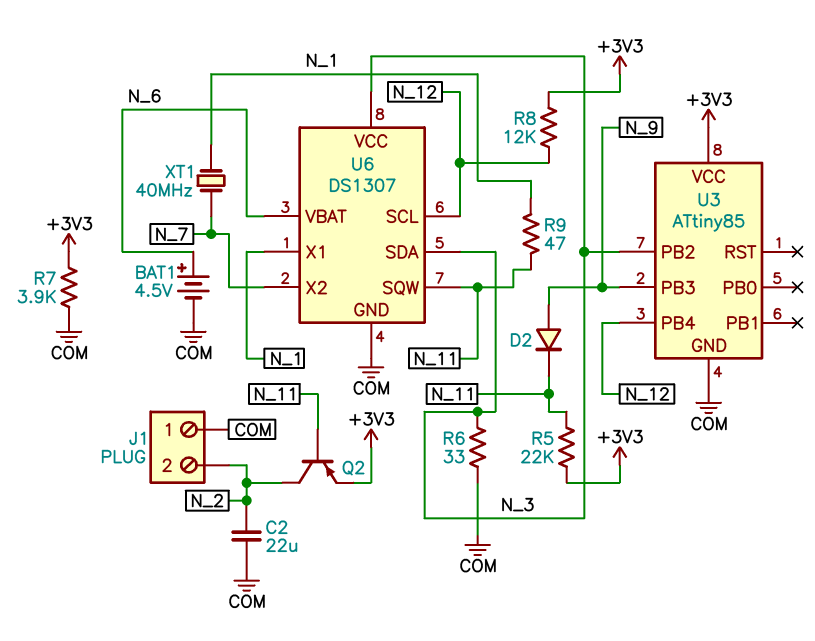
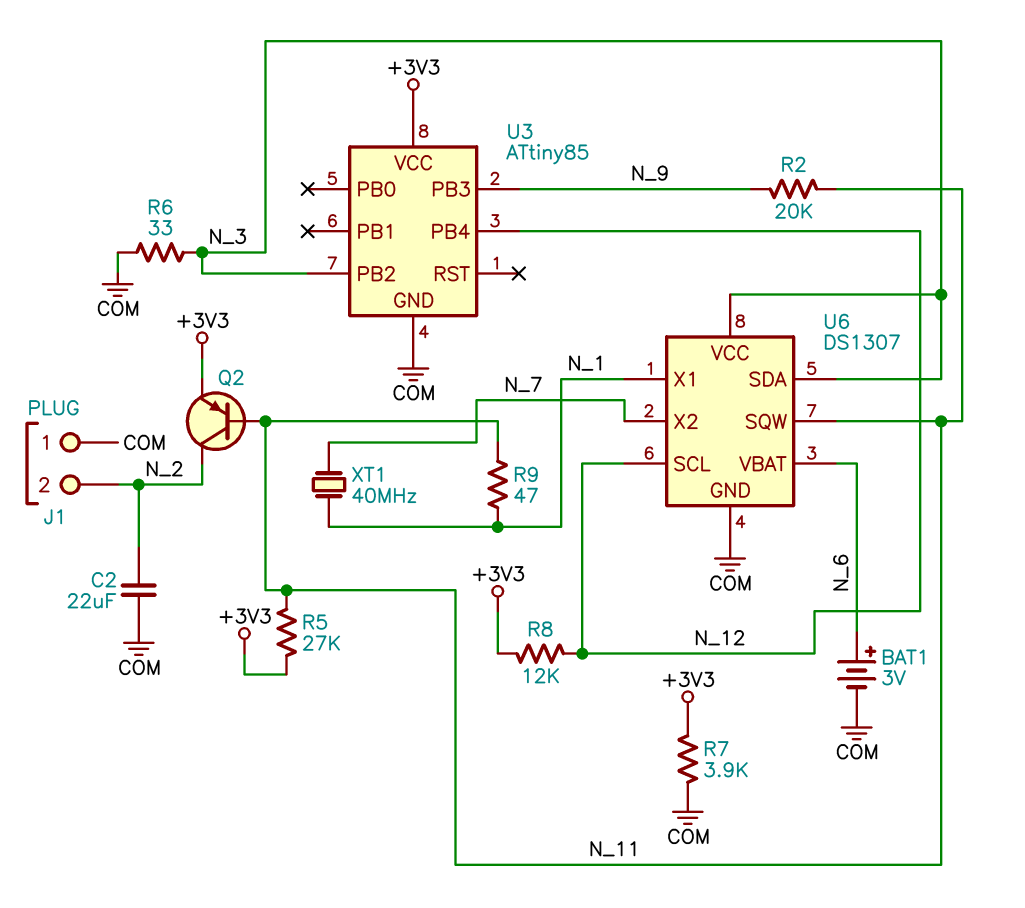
BAT1: 4.5V (plus N_6, minus COM) -> 3V (plus N_6, minus COM)
D2: diode (A N_9, K N_11) -> none
R2: none -> 20k (N_9, N_11)
R5: 22k (+3V3, N_11) -> 27k (+3V3, N_11)

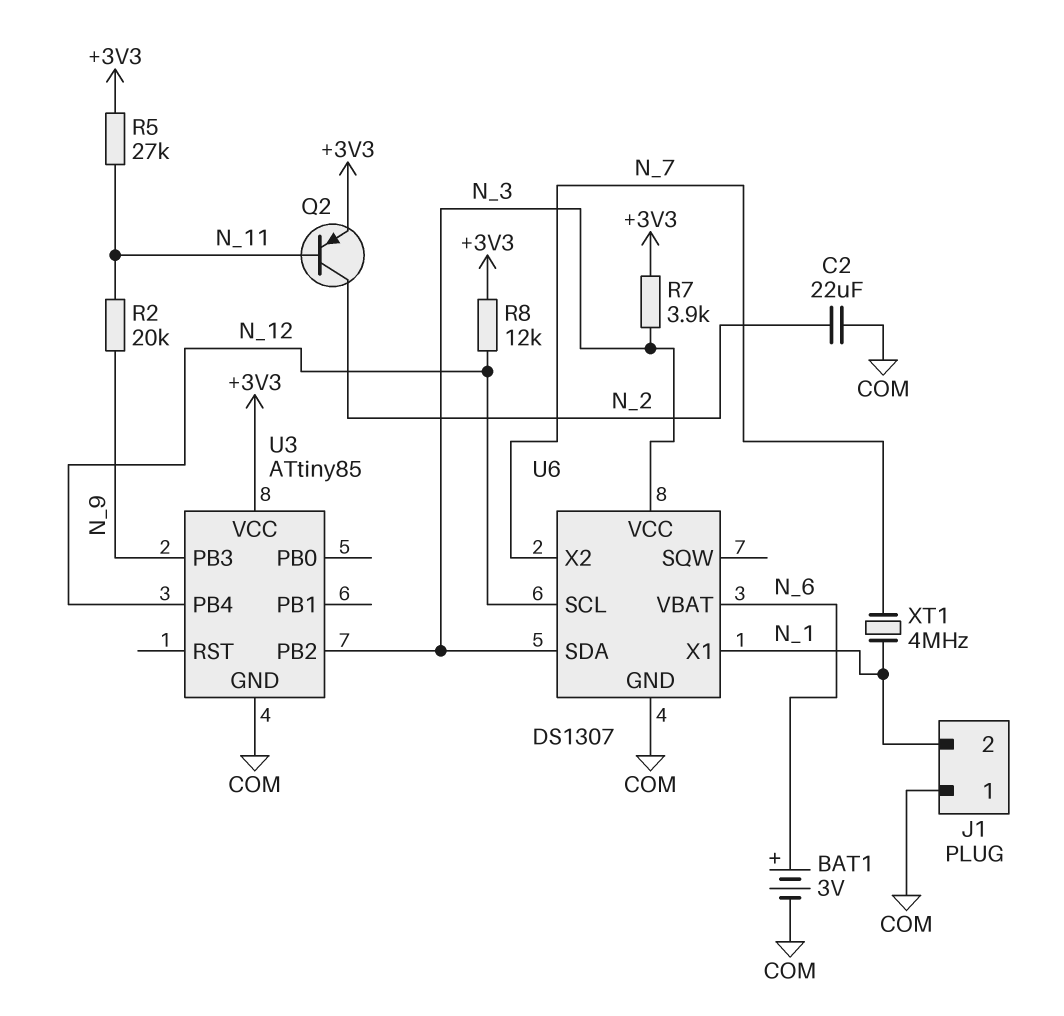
J1 pin 2: N_2 -> N_1
R6: 33 (COM, N_3) -> none
R7: 3.9k (+3V3, COM) -> 3.9k (+3V3, N_3)
R9: 47 (N_1, N_11) -> none
U6 pin SQW: N_11 -> none
XT1: 40MHz (N_1, N_7) -> 4MHz (N_1, N_7)

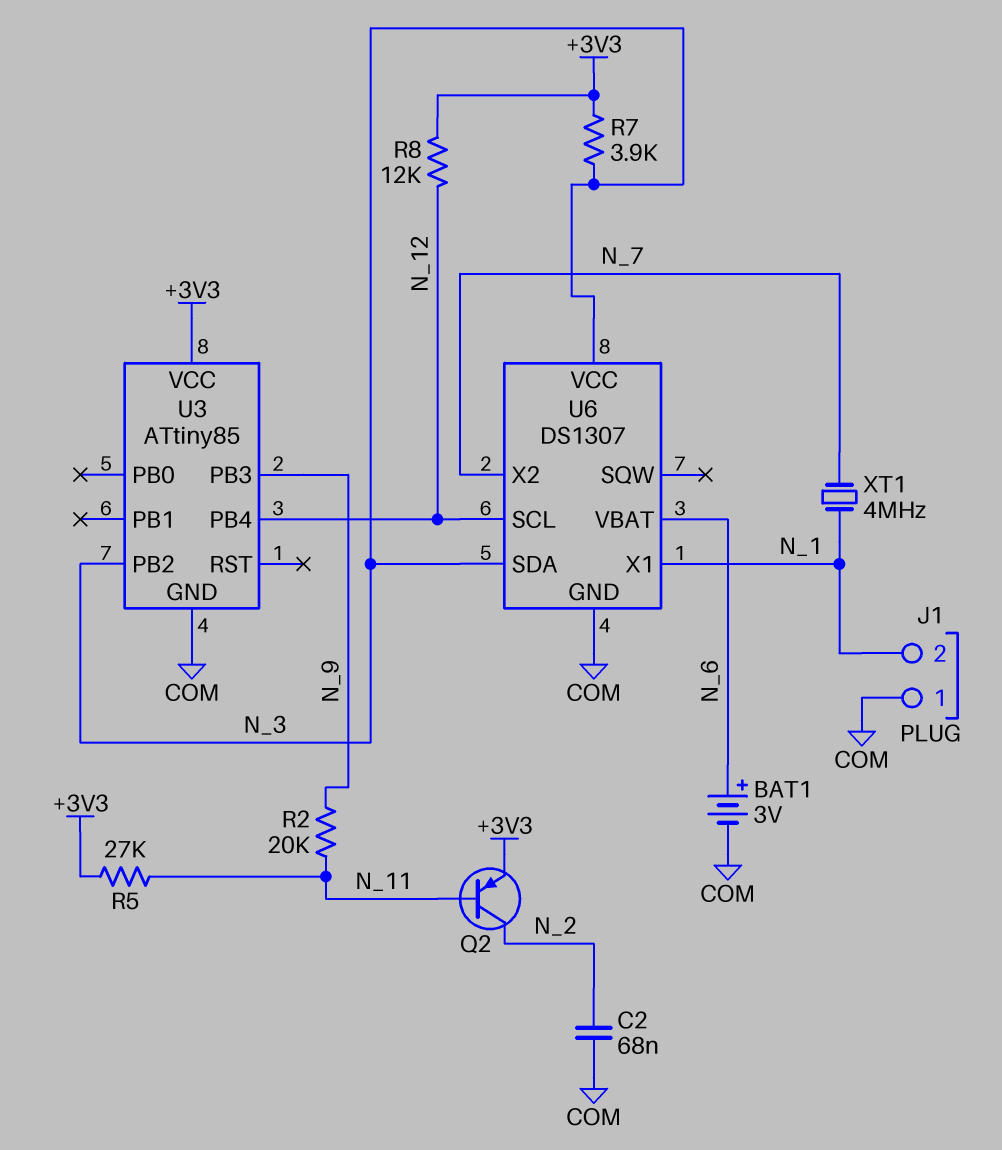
C2: 22uF (COM, N_2) -> 68nF (COM, N_2)

